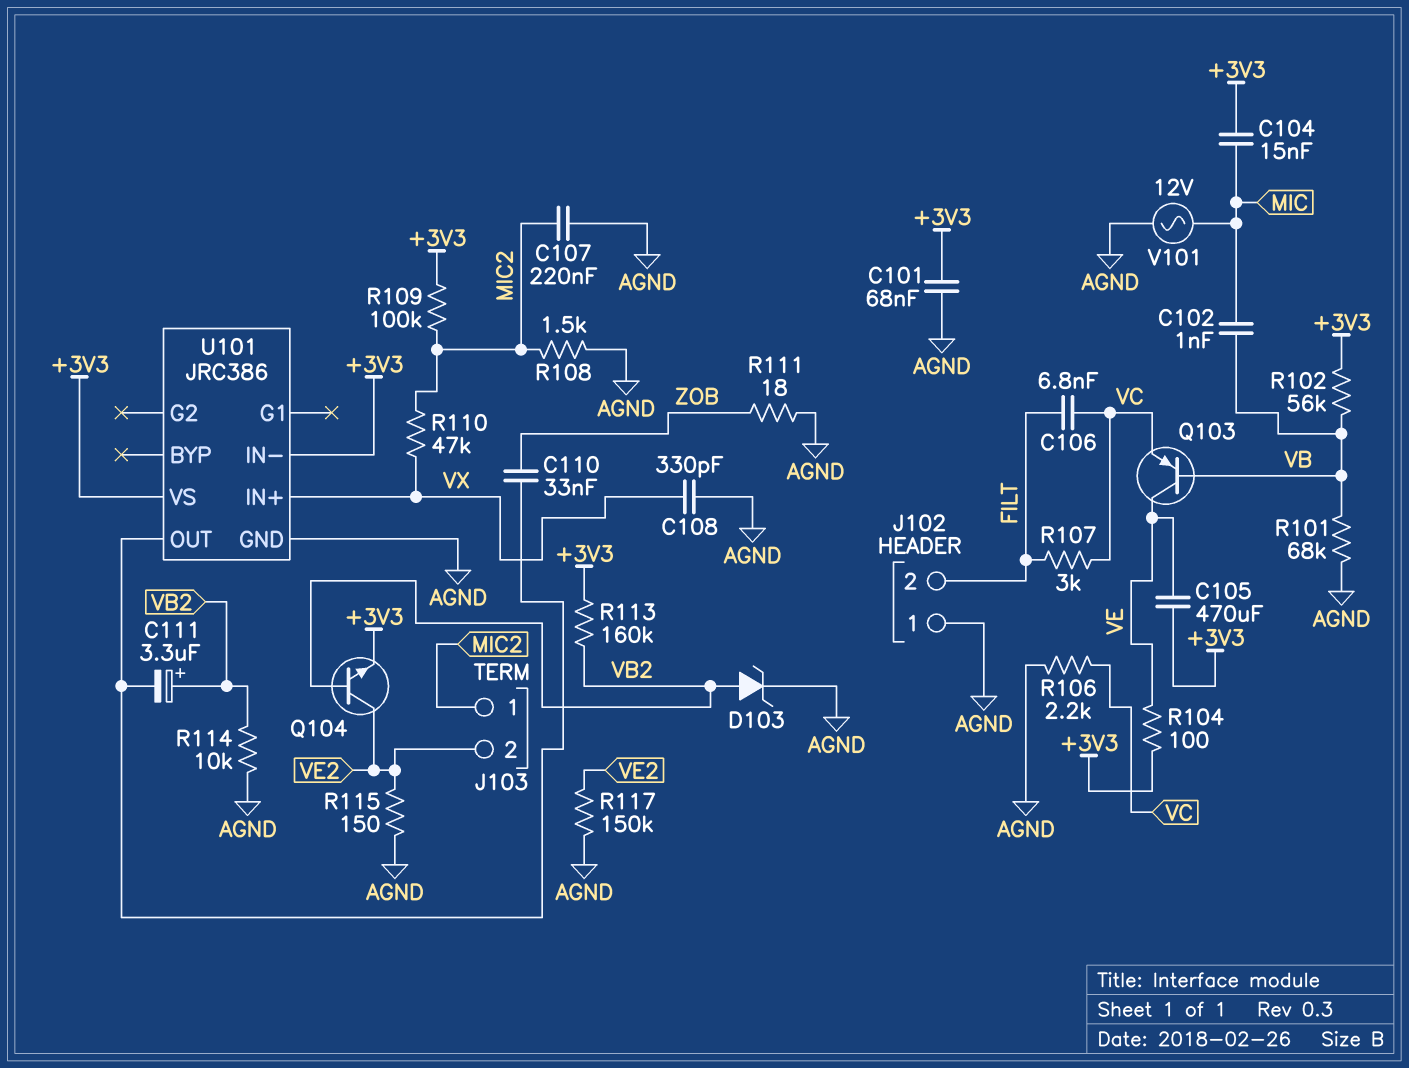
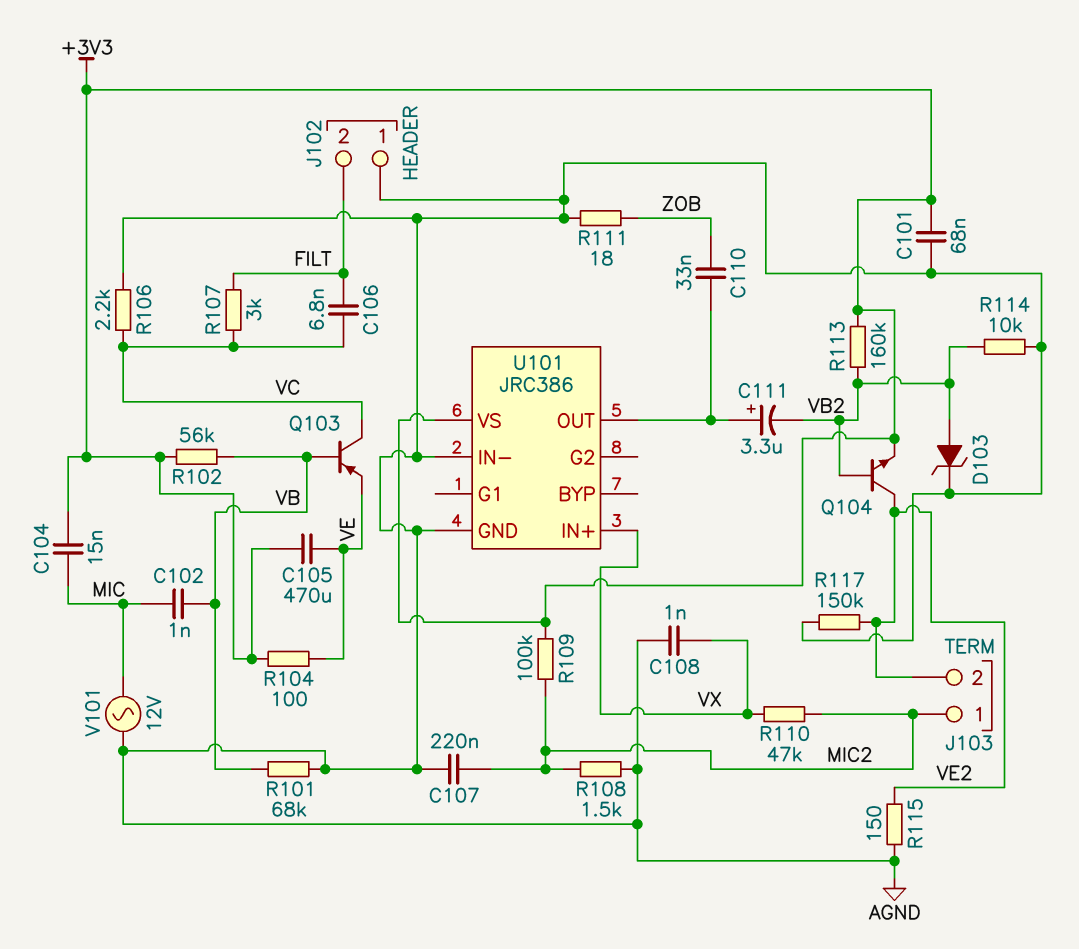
C108: 330pF (AGND, VX) -> 1nF (AGND, VX)
C111: 3.3uF (plus VB2, minus U101/OUT) -> 3.3uF (plus U101/OUT, minus VB2)
Q103: PNP (B VB, C VE, E VC) -> PNP (B VB, C VC, E VE)
U101 pin IN-: +3V3 -> AGND

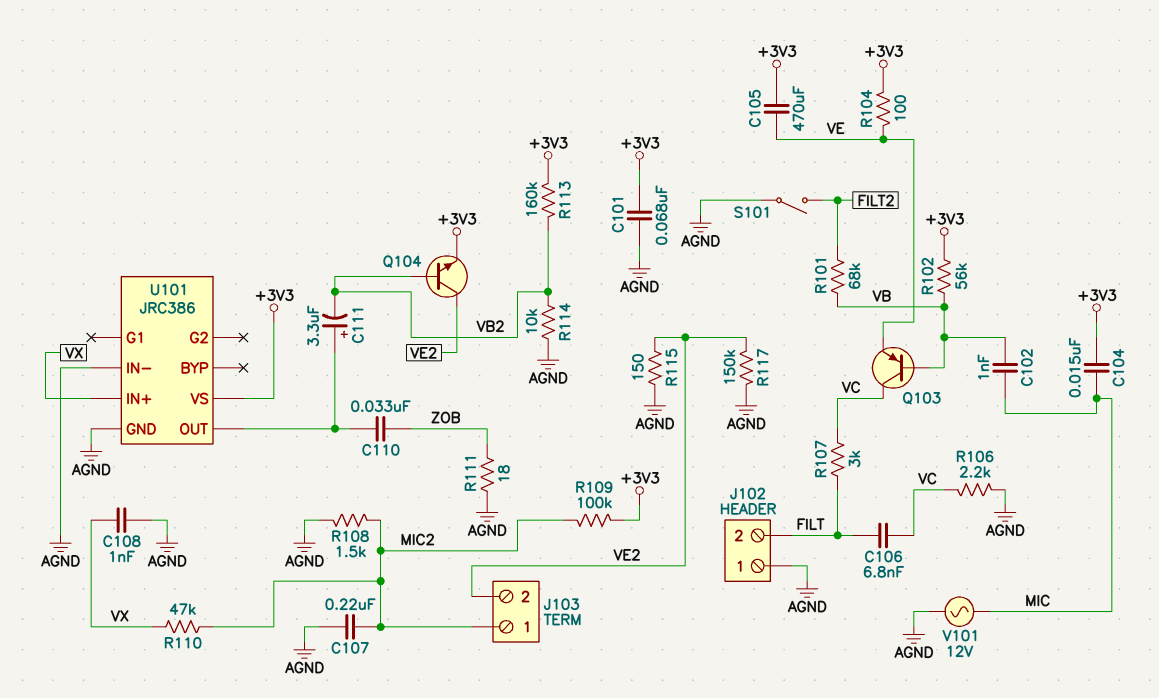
D103: zener (A VB2, K AGND) -> none
R101: 68k (AGND, VB) -> 68k (FILT2, VB)
S101: none -> switch (AGND, FILT2)

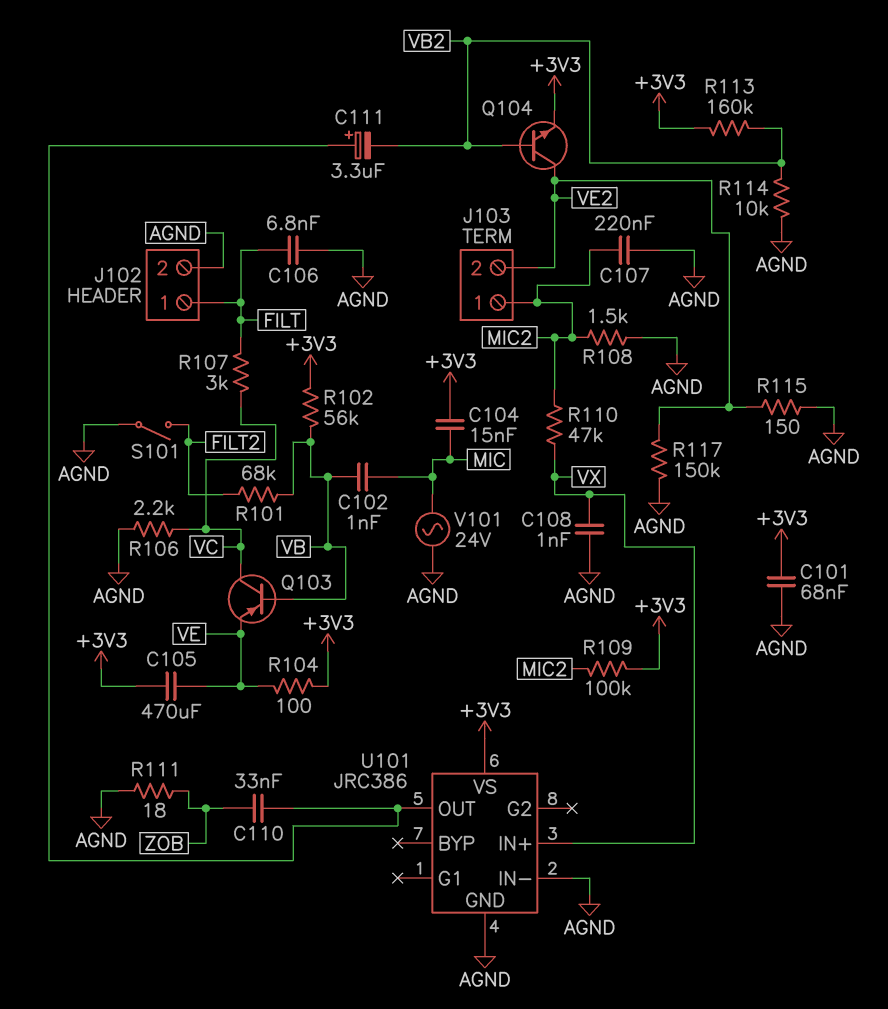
C106: 6.8nF (FILT, VC) -> 6.8nF (AGND, FILT)
J102 pin 1: AGND -> FILT
J102 pin 2: FILT -> AGND
V101: AC 12V (AGND, MIC) -> AC 24V (AGND, MIC)

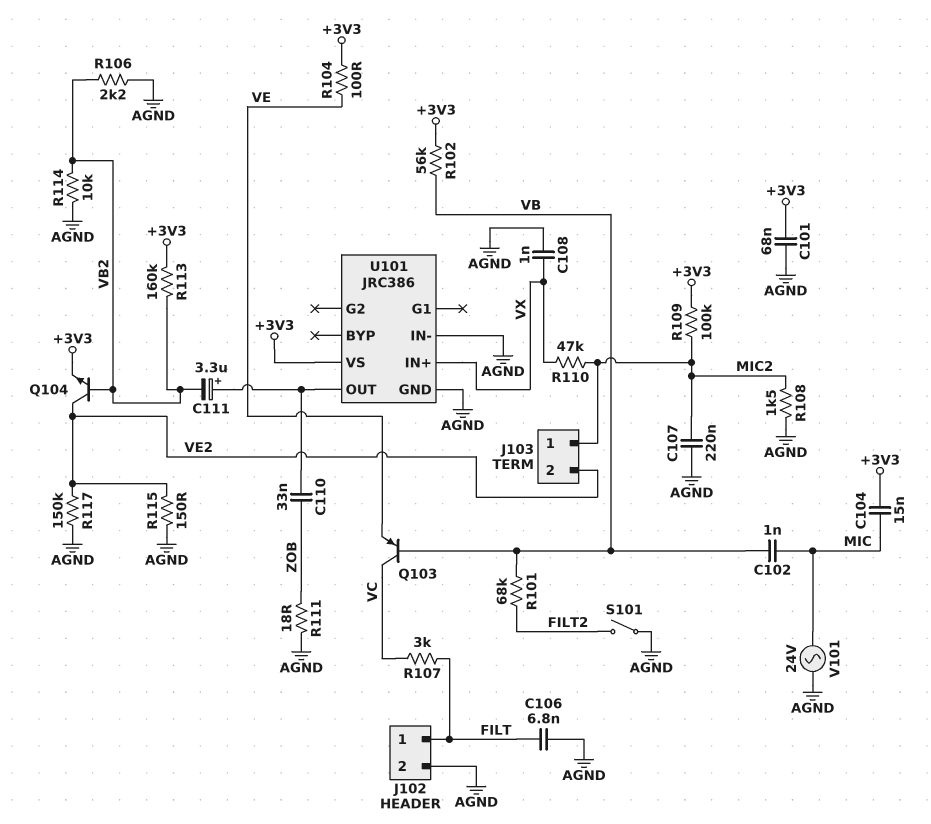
C105: 470uF (+3V3, VE) -> none
R106: 2.2k (AGND, VC) -> 2.2k (AGND, VB2)

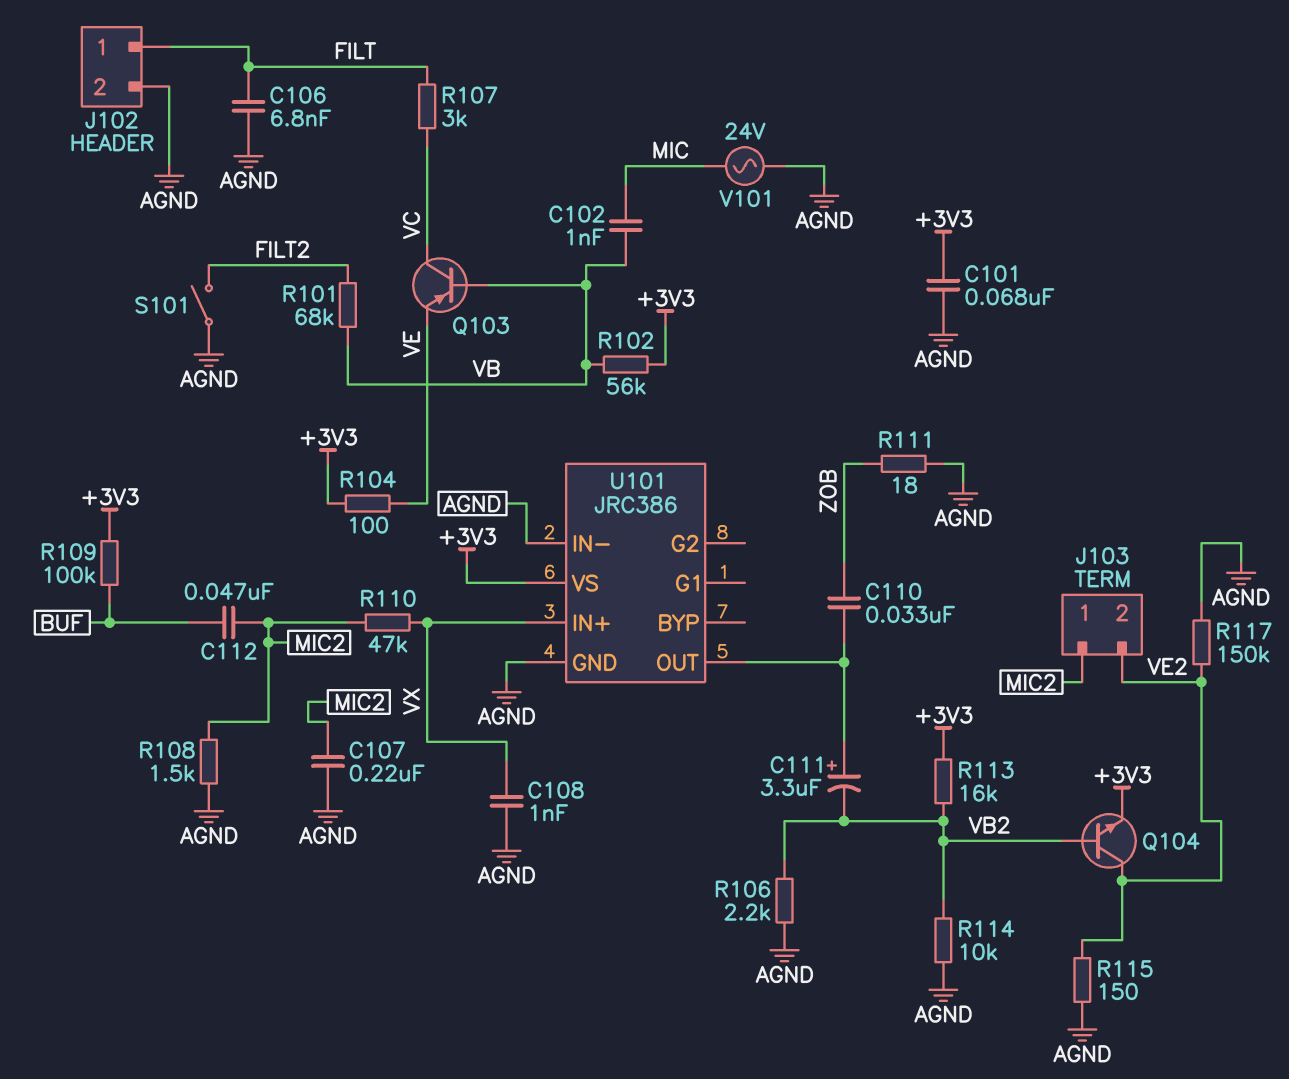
C104: 15nF (+3V3, MIC) -> none
C112: none -> 47nF (BUF, MIC2)
R109: 100k (+3V3, MIC2) -> 100k (+3V3, BUF)
R113: 160k (+3V3, VB2) -> 16k (+3V3, VB2)

